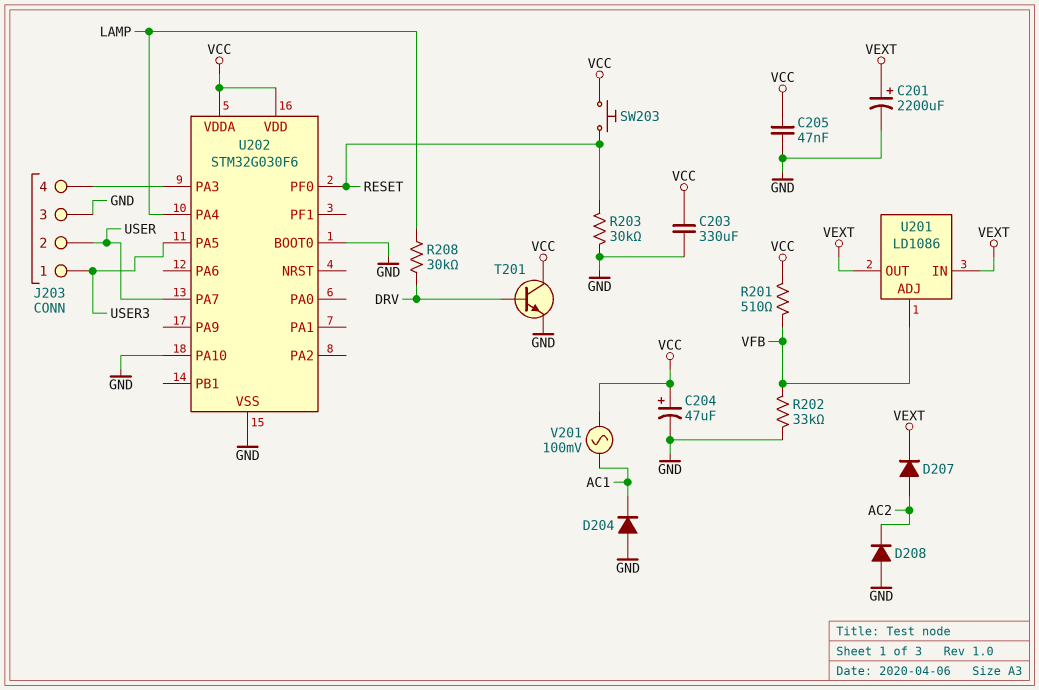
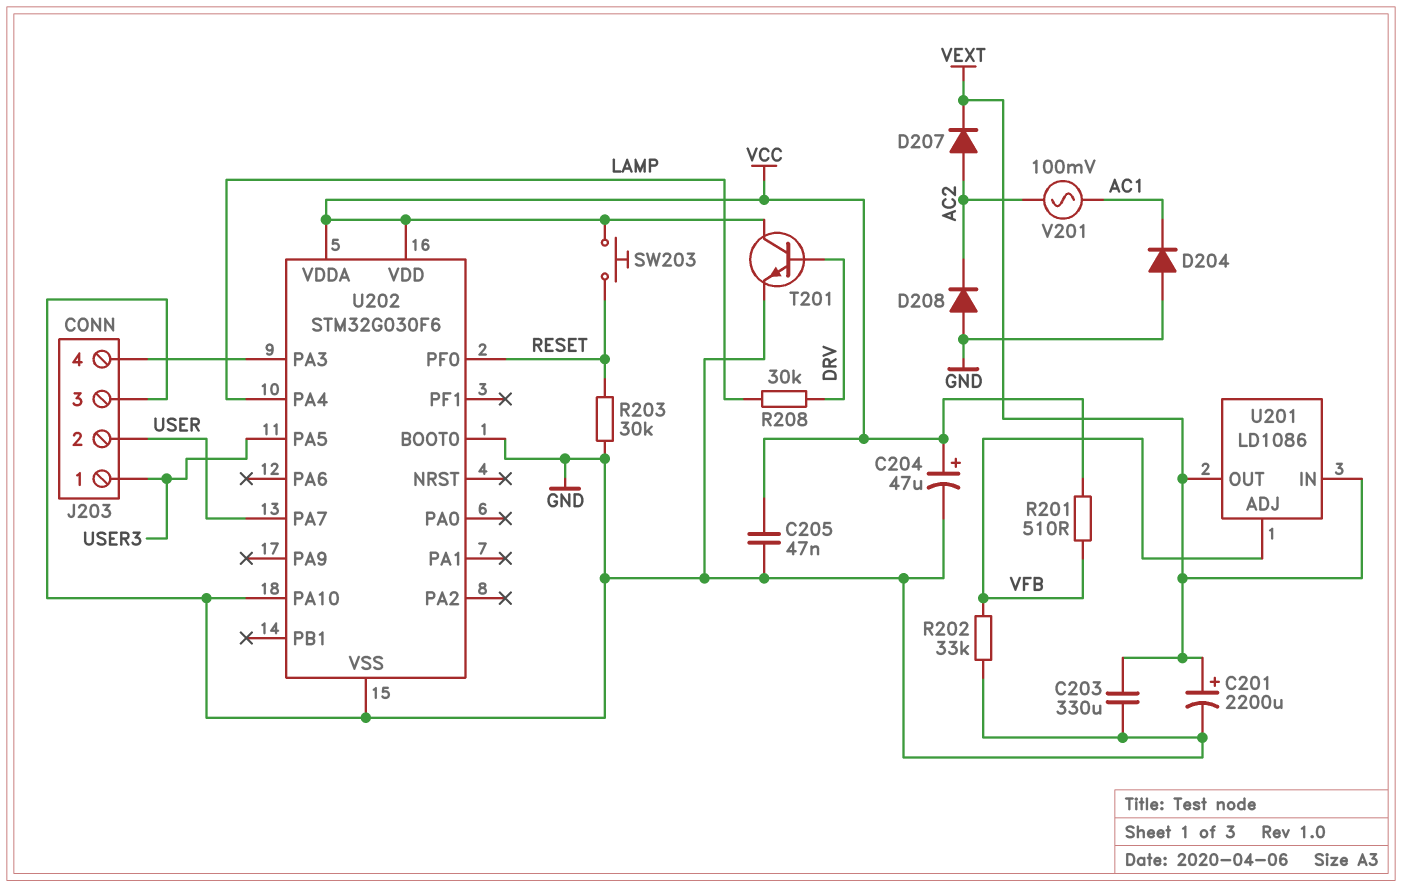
C203: 330uF (GND, VCC) -> 330uF (GND, VEXT)
V201: AC 100mV (AC1, VCC) -> AC 100mV (AC1, AC2)

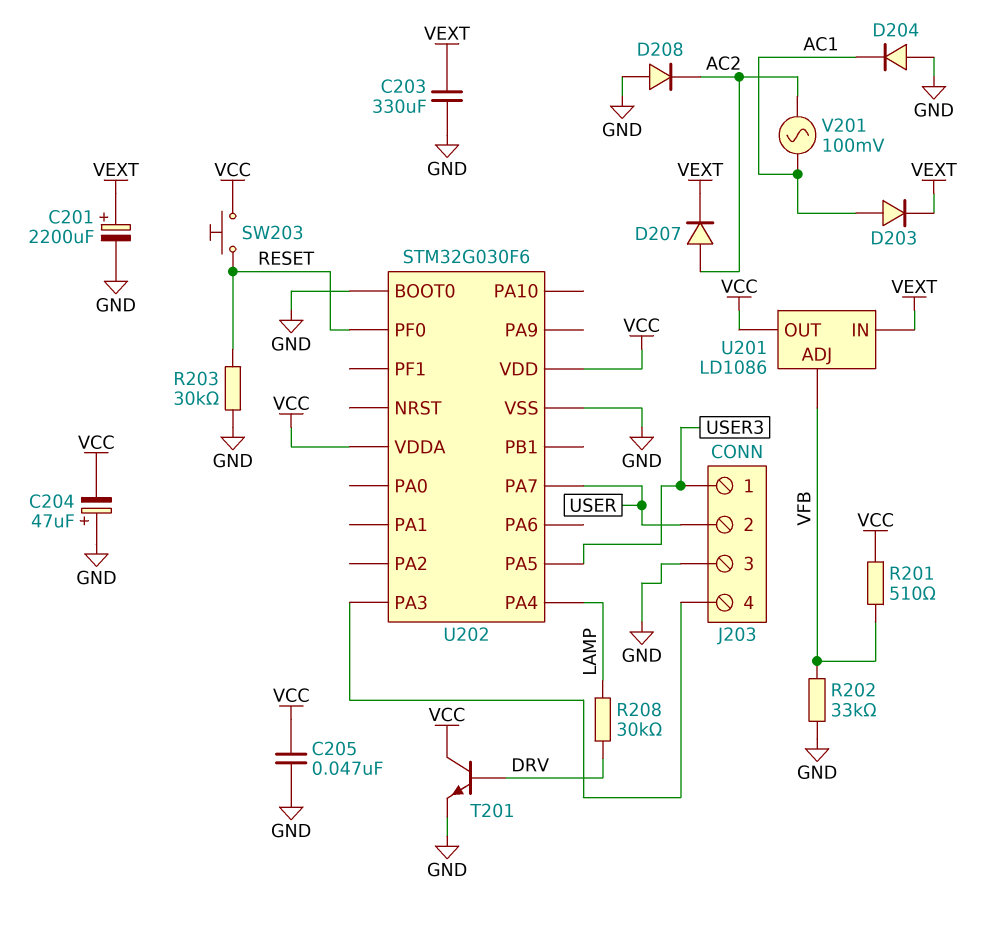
C204: 47uF (plus VCC, minus GND) -> 47uF (plus GND, minus VCC)
D203: none -> diode (A AC1, K VEXT)
U201 pin OUT: VEXT -> VCC
U202 pin PA10: GND -> none

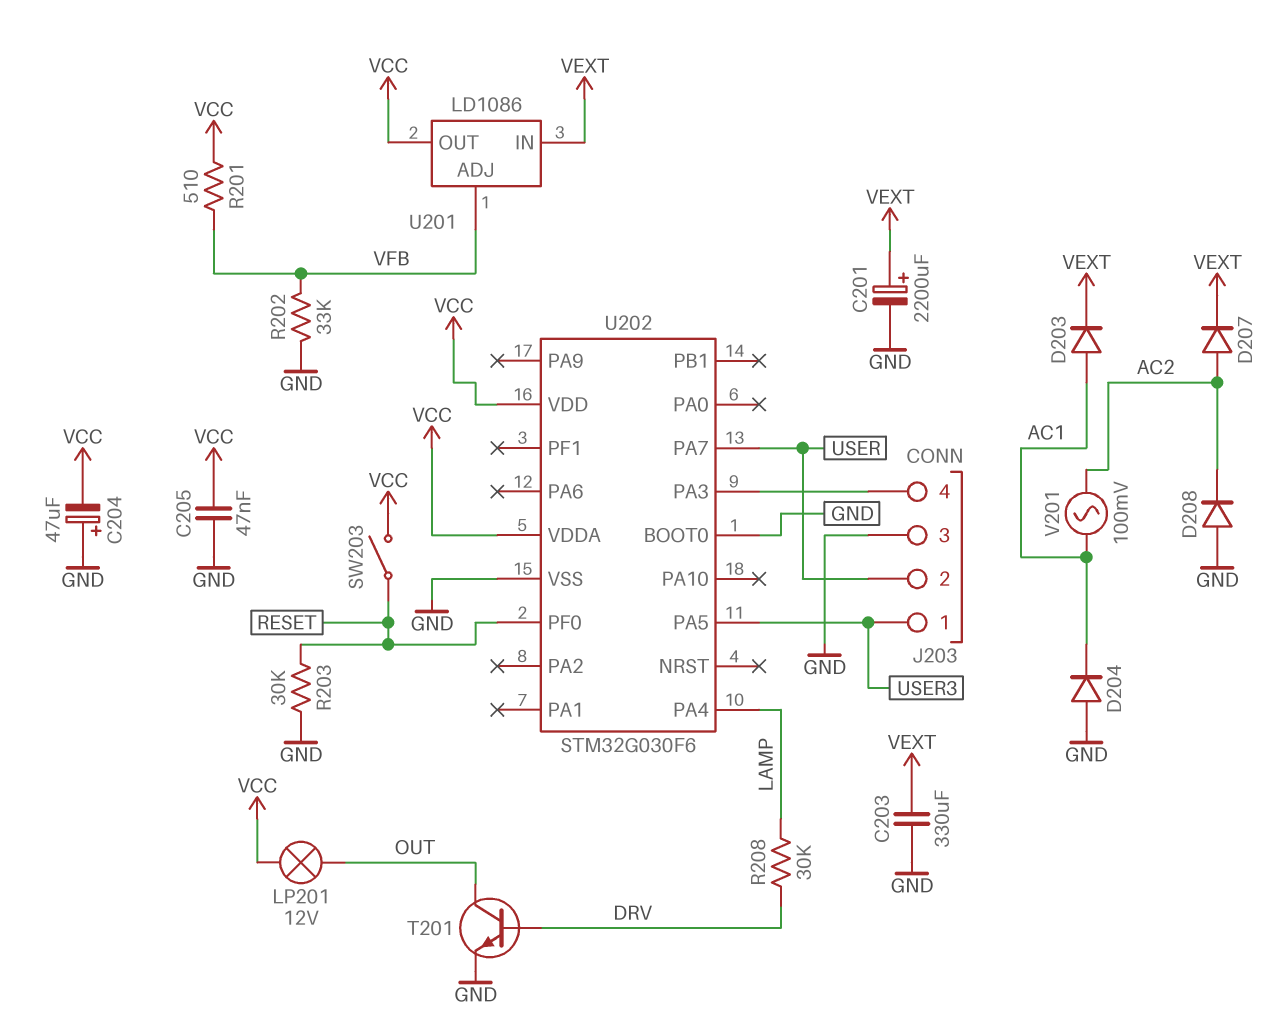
LP201: none -> lamp 12V (OUT, VCC)
SW203: button (RESET, VCC) -> switch (RESET, VCC)
T201: NPN (B DRV, C VCC, E GND) -> NPN (B DRV, C OUT, E GND)

